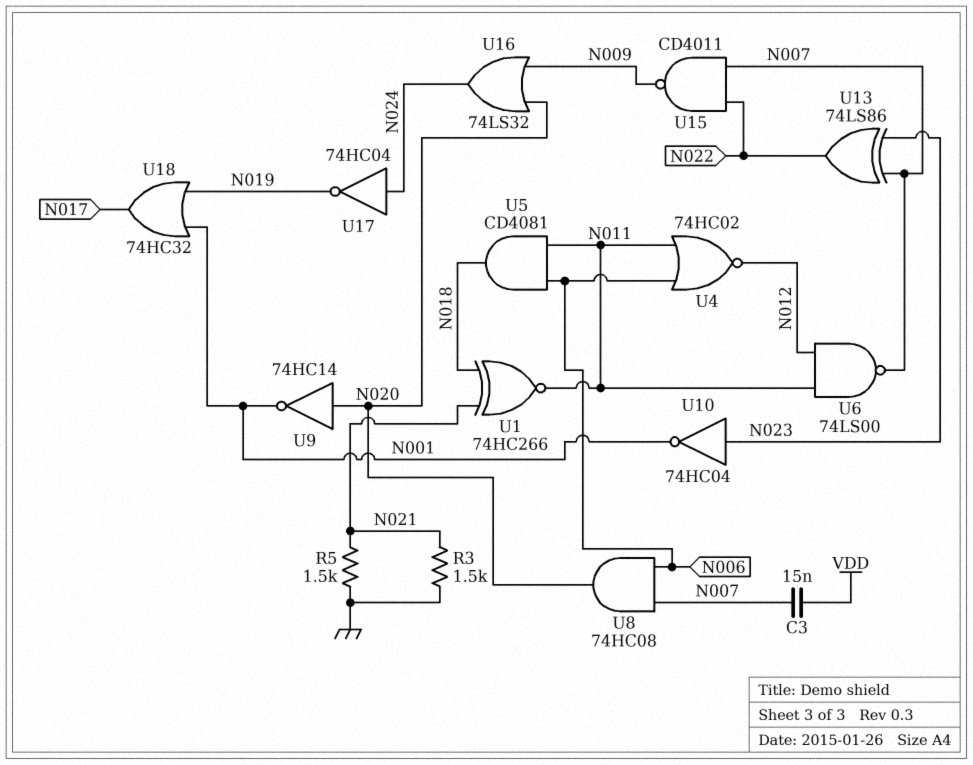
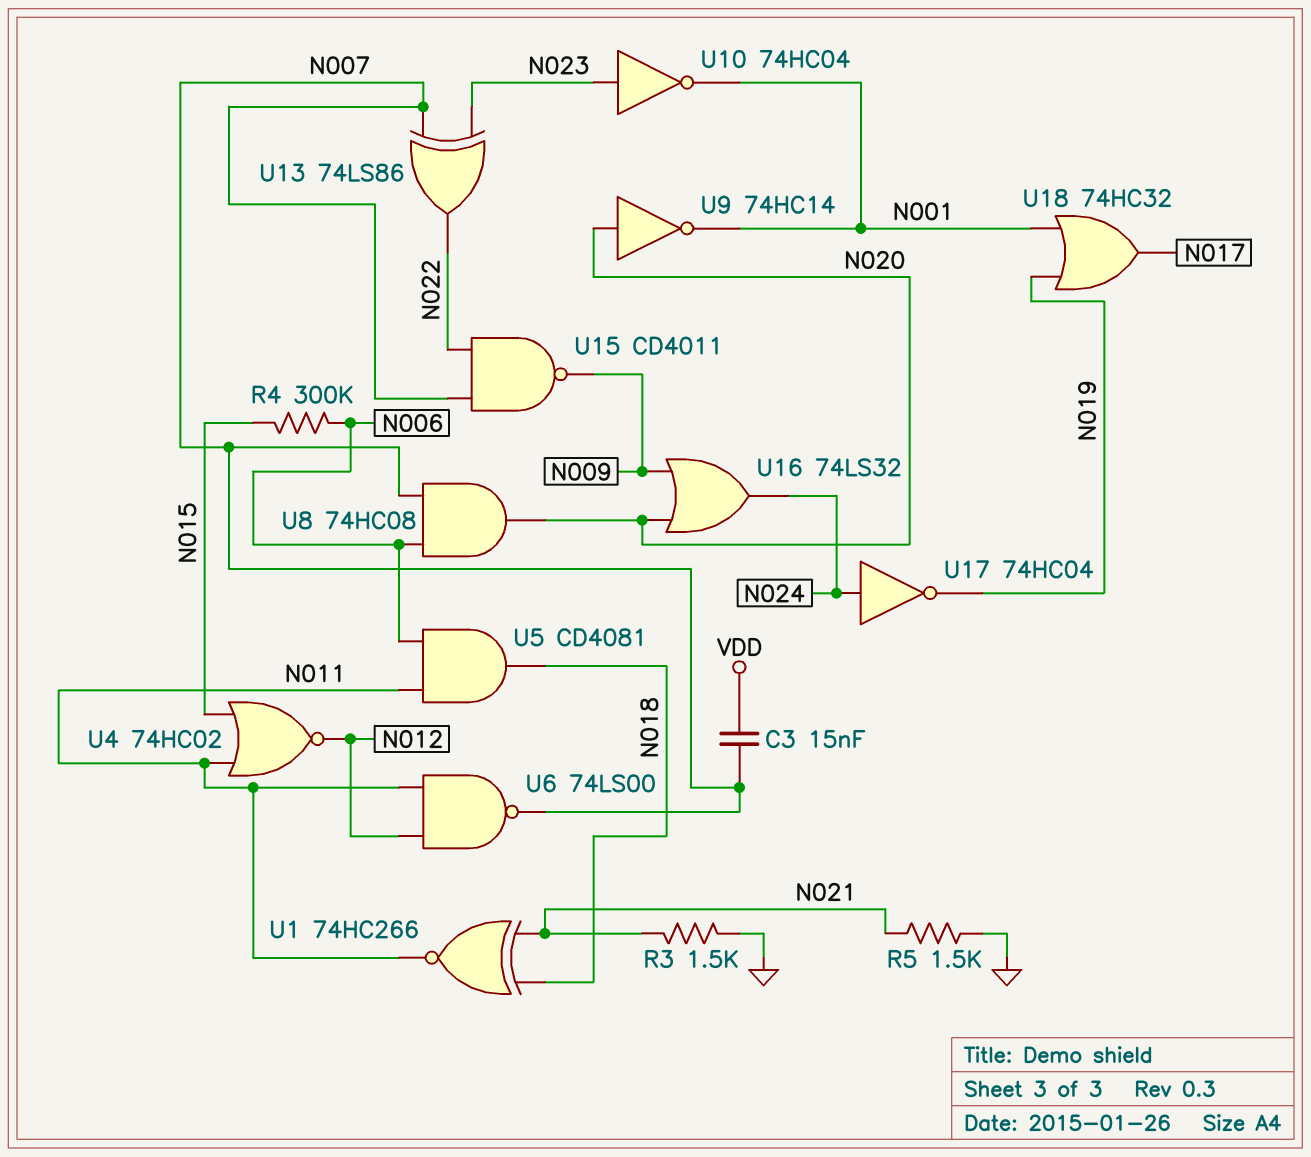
R4: none -> 300k (N006, N015)
U4: NOR 74HC02 (in N006, in N011, out N012) -> NOR 74HC02 (in N011, in N015, out N012)

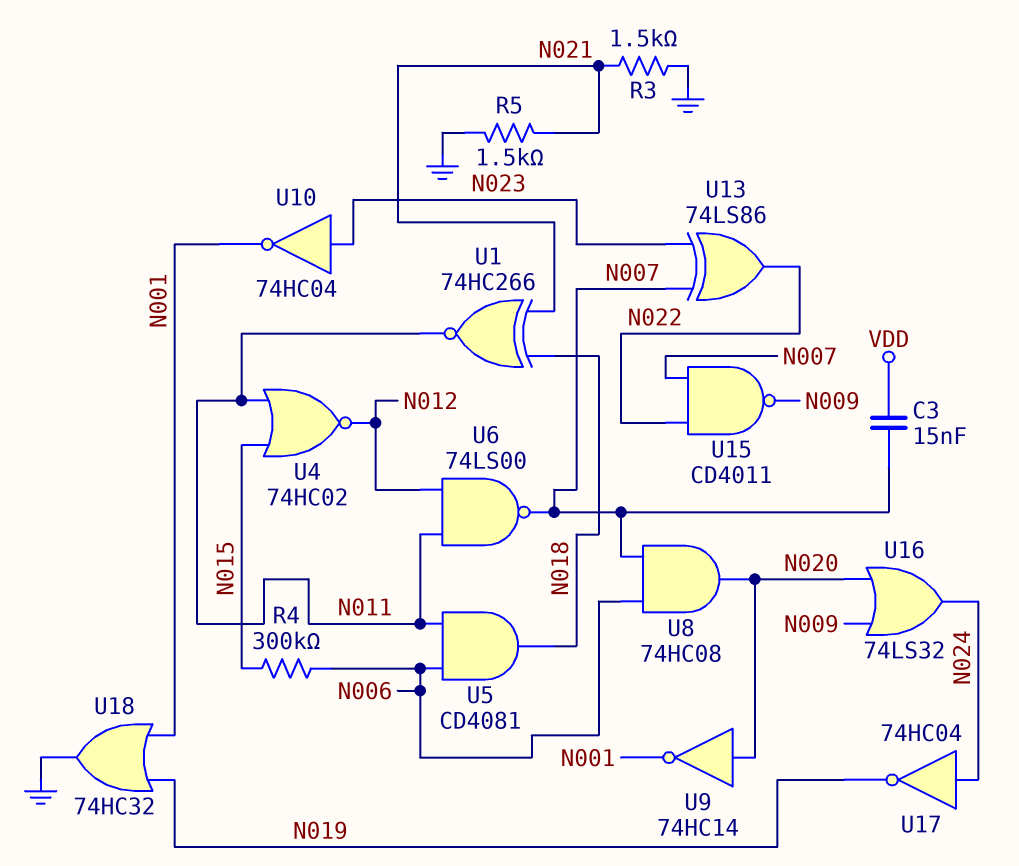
U18: OR 74HC32 (in N001, in N019, out N017) -> OR 74HC32 (in N001, in N019, out GND)

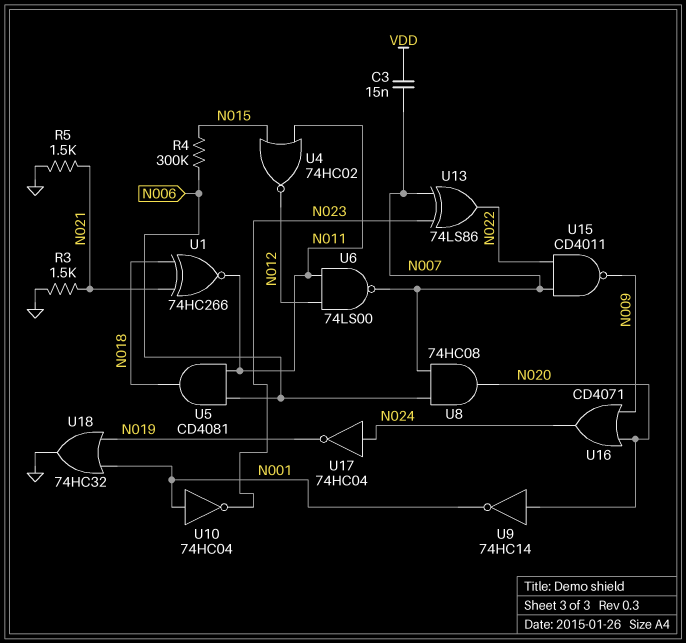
U10: NOT 74HC04 (in N023, out N001) -> NOT 74HC04 (in N001, out N023)
U16: OR 74LS32 (in N009, in N020, out N024) -> OR CD4071 (in N009, in N020, out N024)

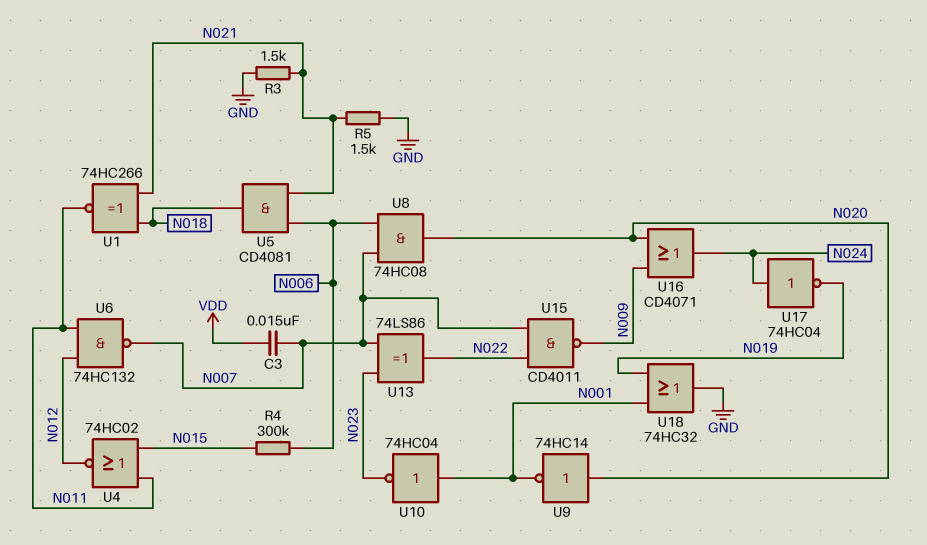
U5: AND CD4081 (in N006, in N011, out N018) -> AND CD4081 (in N006, in N021, out N018)
U6: NAND 74LS00 (in N011, in N012, out N007) -> NAND 74HC132 (in N011, in N012, out N007)

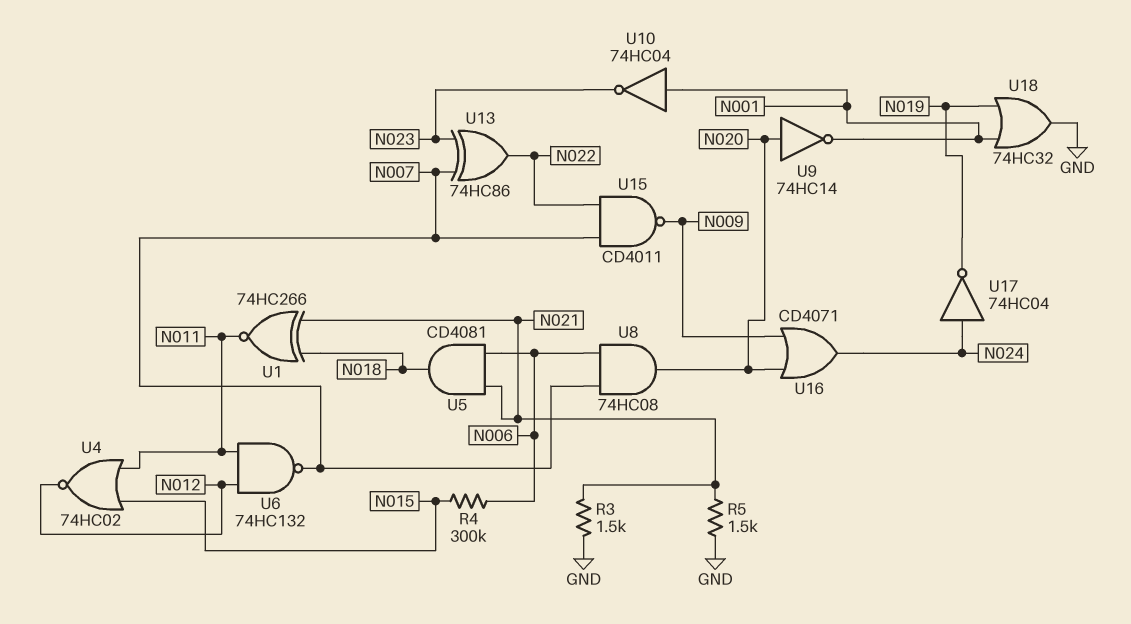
C3: 15nF (N007, VDD) -> none
U13: XOR 74LS86 (in N007, in N023, out N022) -> XOR 74HC86 (in N007, in N023, out N022)

